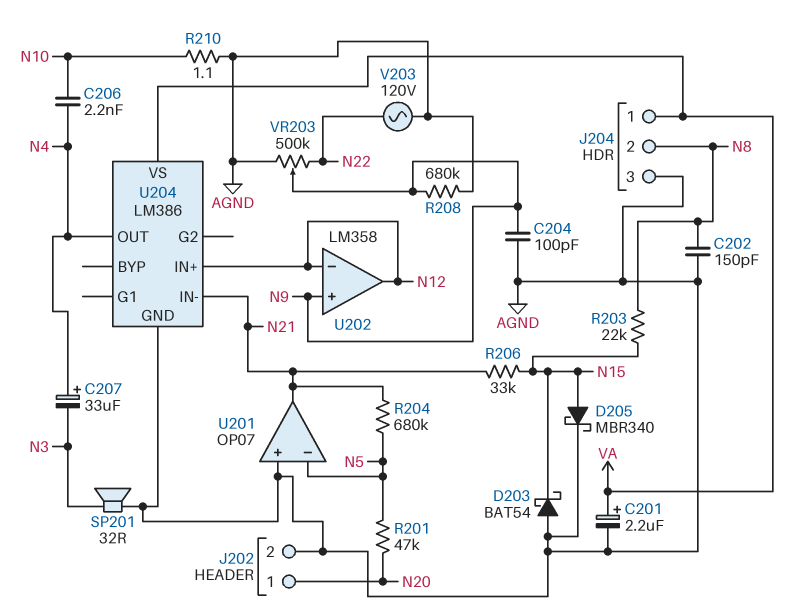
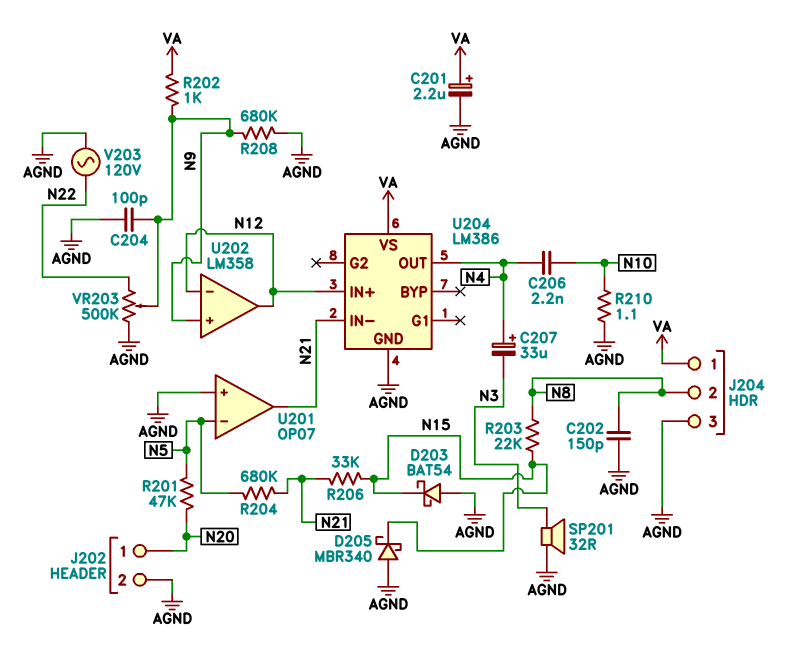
D205: schottky MBR340 (A N15, K AGND) -> schottky MBR340 (A AGND, K N15)
R202: none -> 1k (N9, VA)

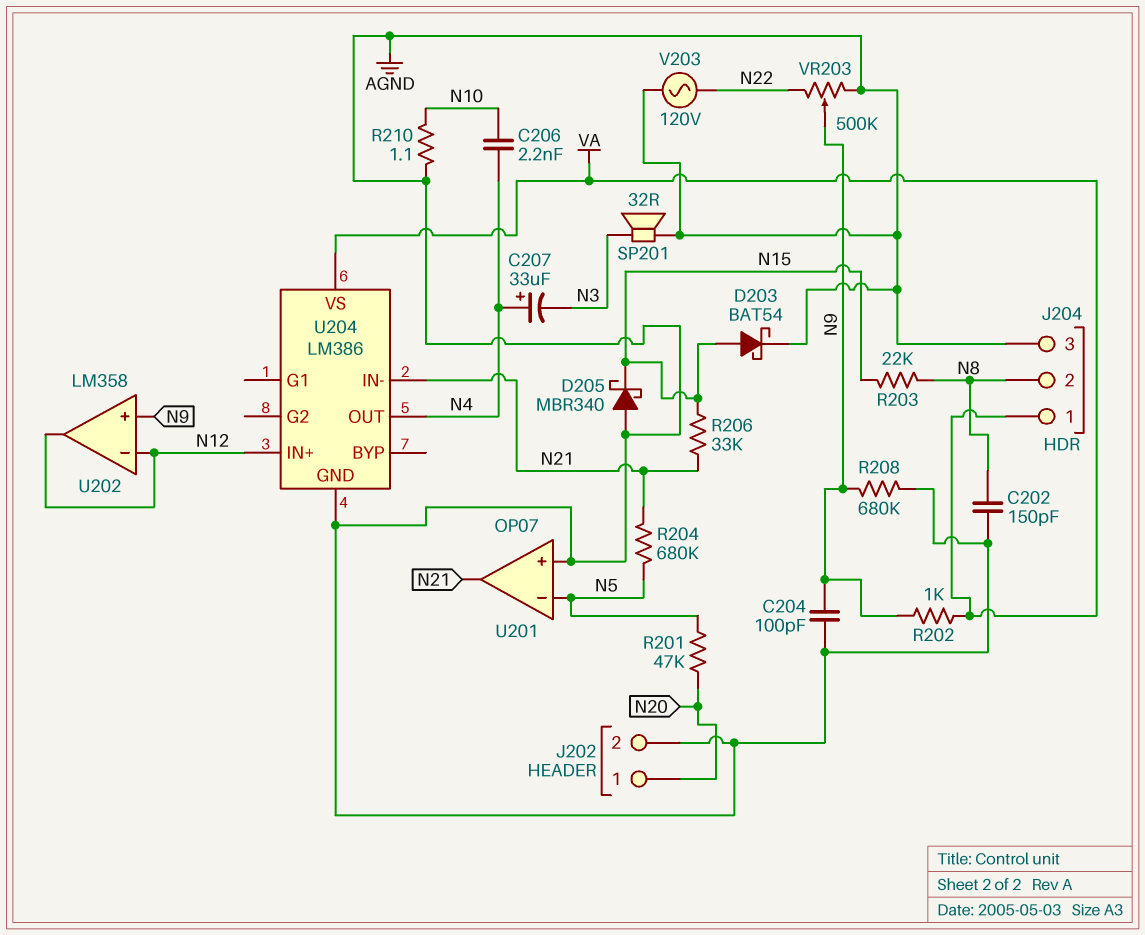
C201: 2.2uF (plus VA, minus AGND) -> none
D203: schottky BAT54 (A AGND, K N15) -> schottky BAT54 (A N15, K AGND)

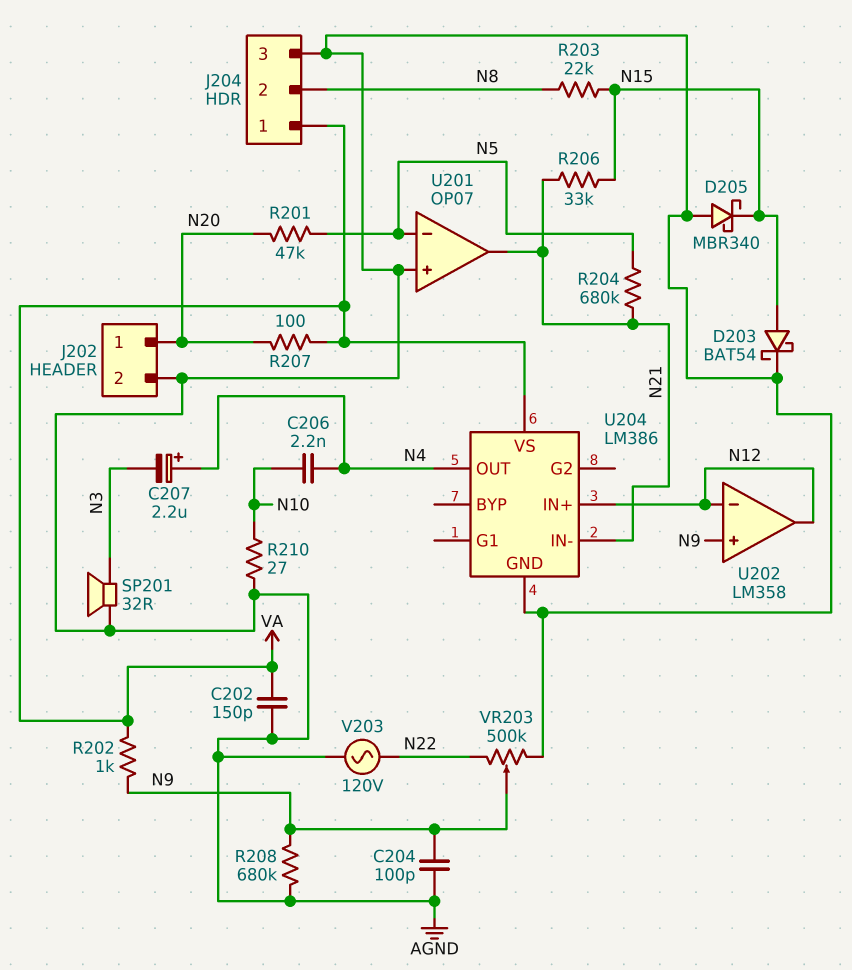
C202: 150pF (AGND, N8) -> 150pF (AGND, VA)
C207: 33uF (plus N4, minus N3) -> 2.2uF (plus N4, minus N3)
R207: none -> 100 (N20, VA)
R210: 1.1 (AGND, N10) -> 27 (AGND, N10)

